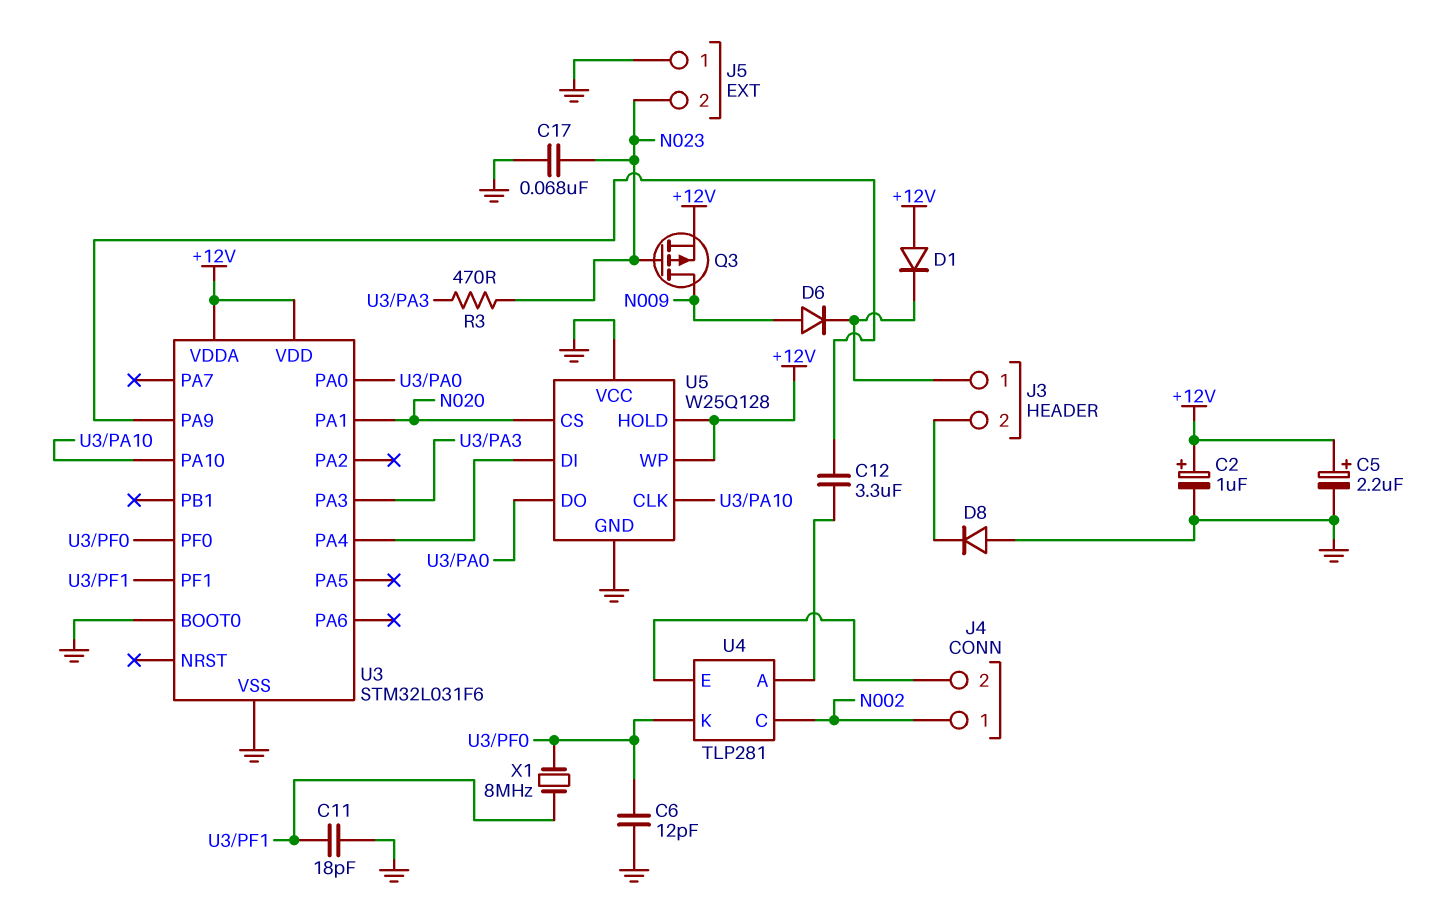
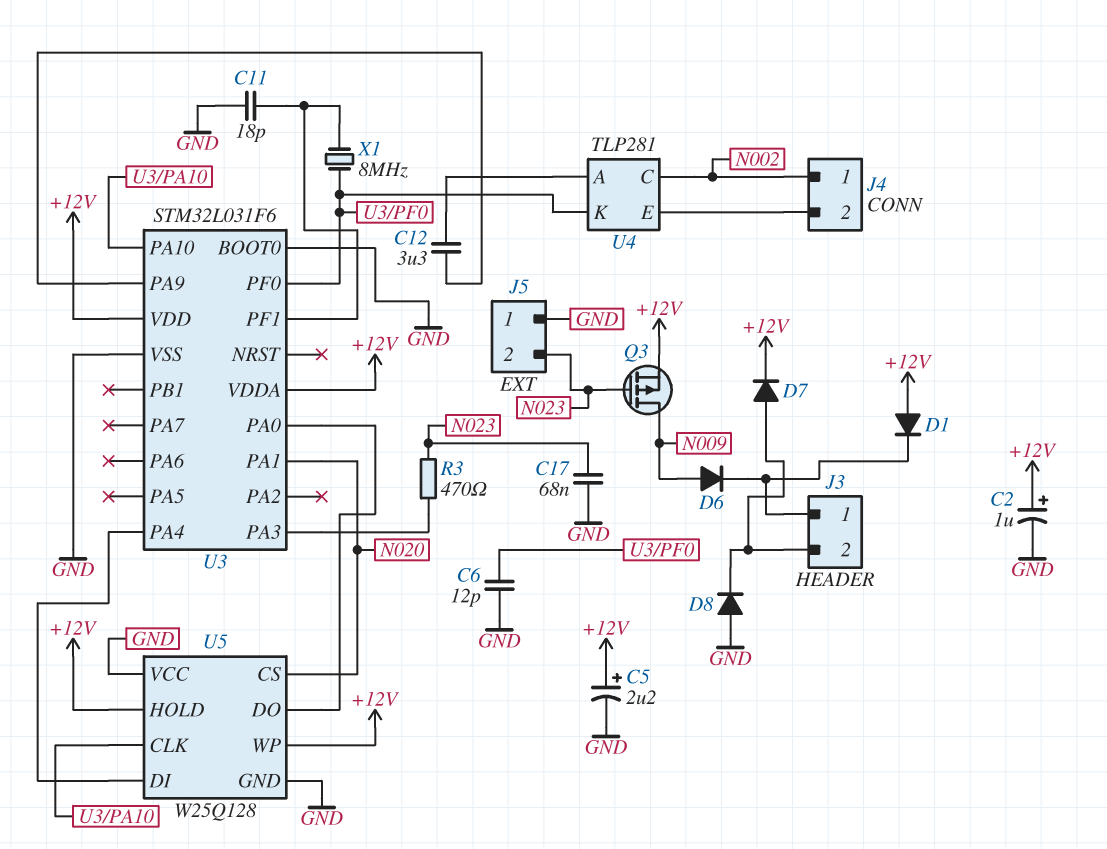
D7: none -> diode (A J3/2, K +12V)

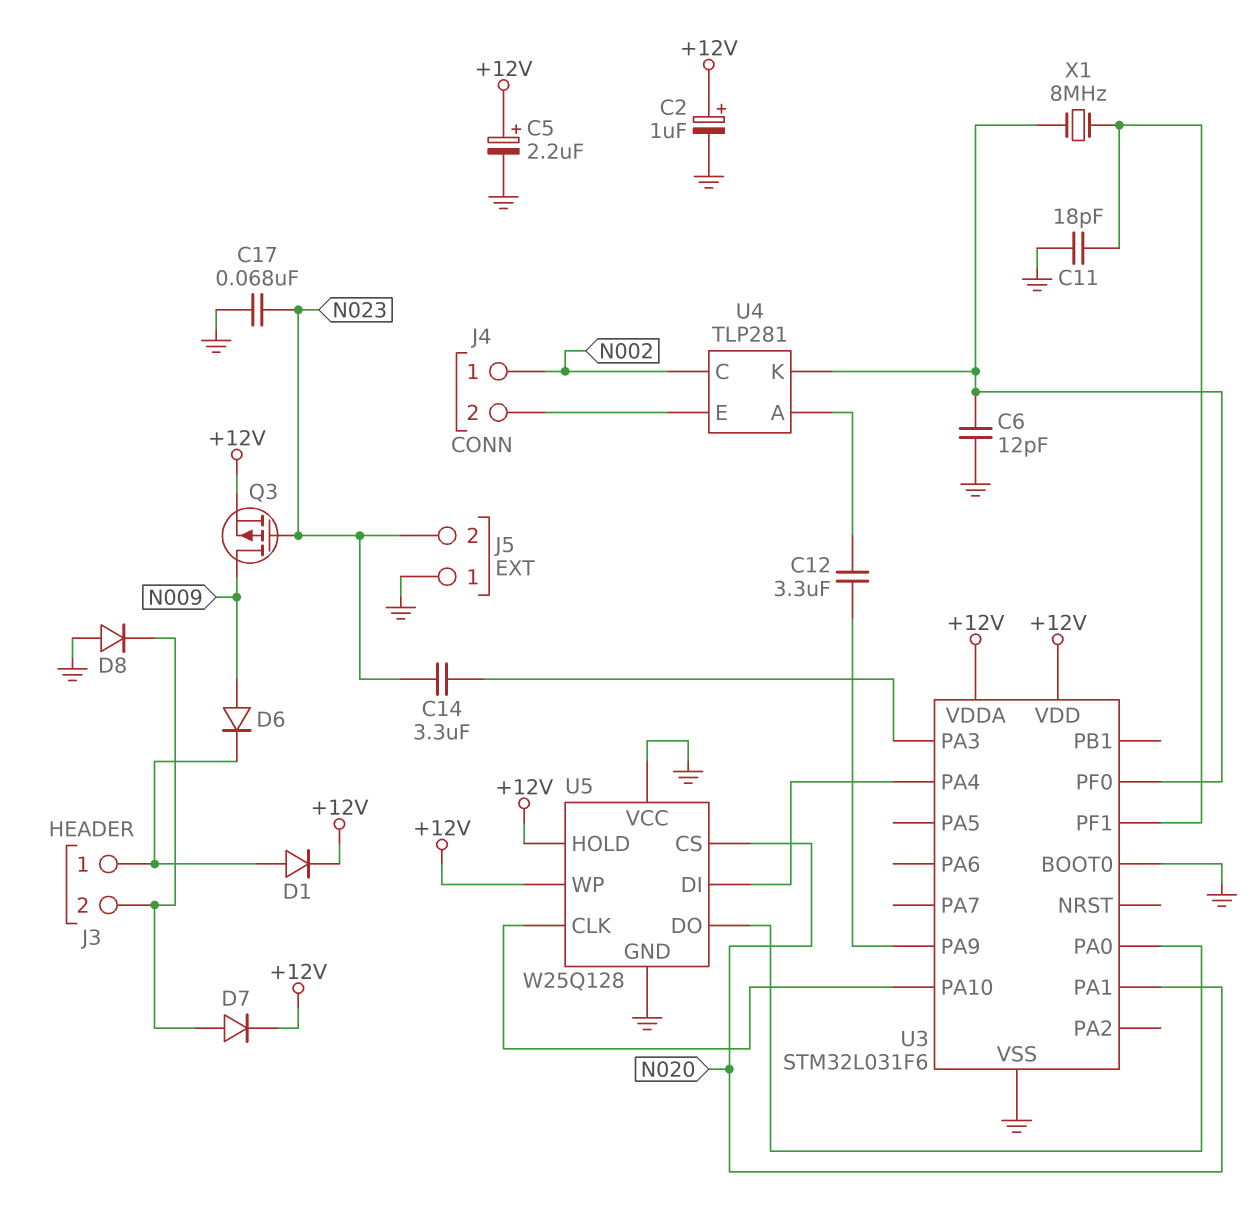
C14: none -> 3.3uF (N023, U3/PA3)
D1: diode (A +12V, K J3/1) -> diode (A J3/1, K +12V)
R3: 470 (N023, U3/PA3) -> none

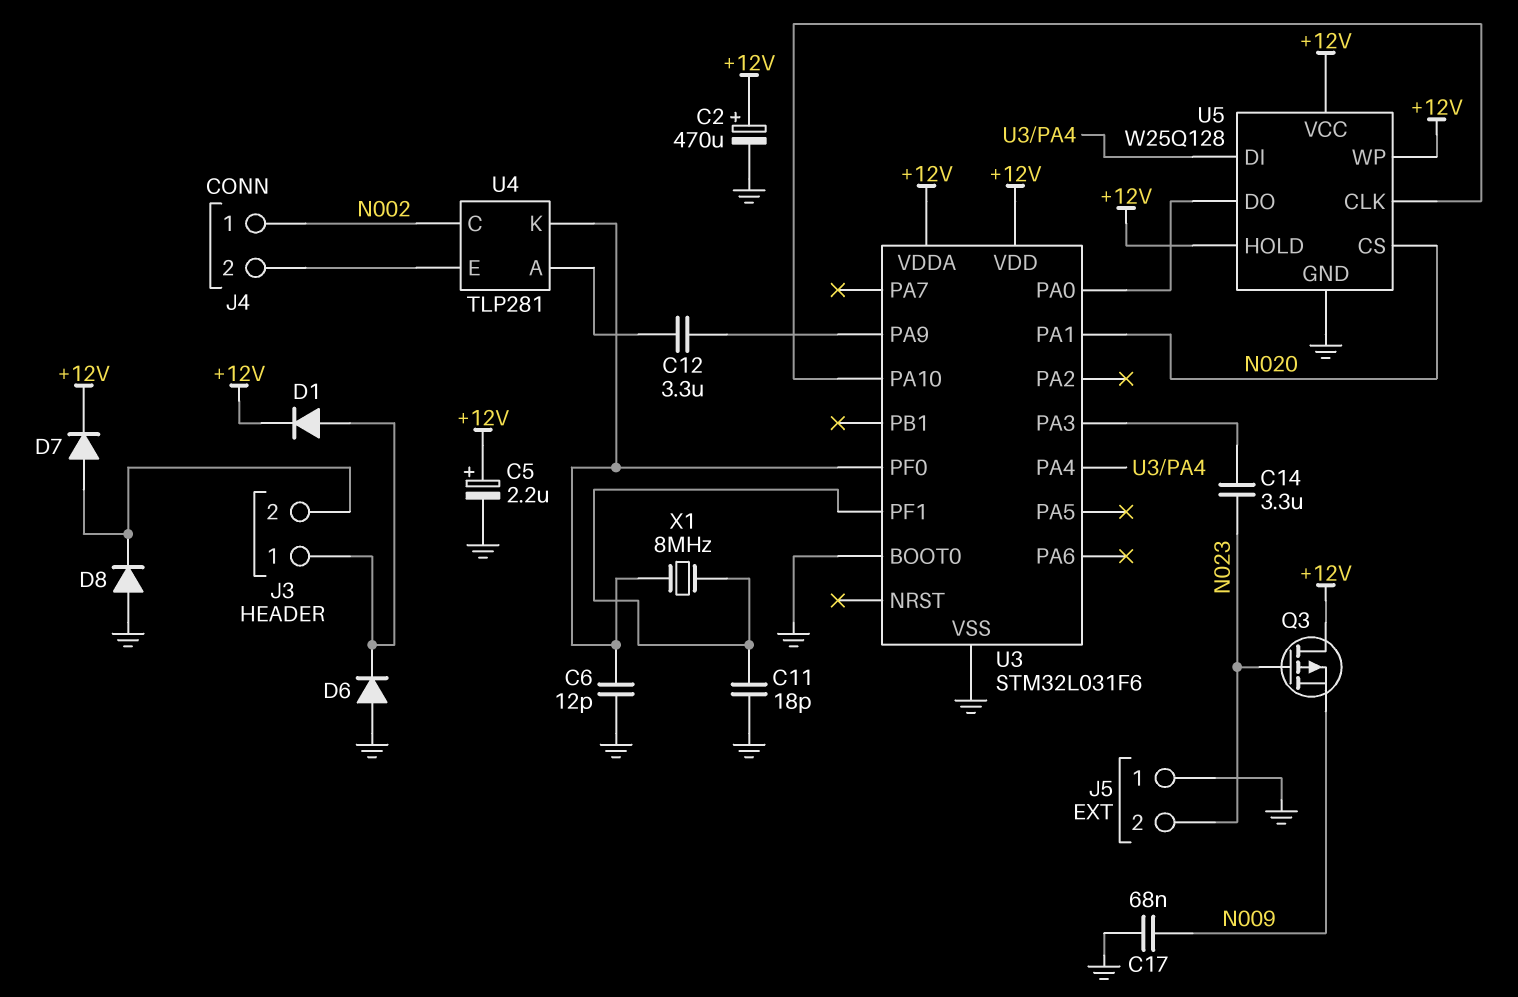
C2: 1uF (plus +12V, minus GND) -> 470uF (plus +12V, minus GND)
C17: 68nF (GND, N023) -> 68nF (GND, N009)
D6: diode (A N009, K J3/1) -> diode (A GND, K J3/1)
Q3: PMOS (G N023, D N009, S +12V) -> PMOS (G N023, D +12V, S N009)
U5 pin VCC: GND -> +12V

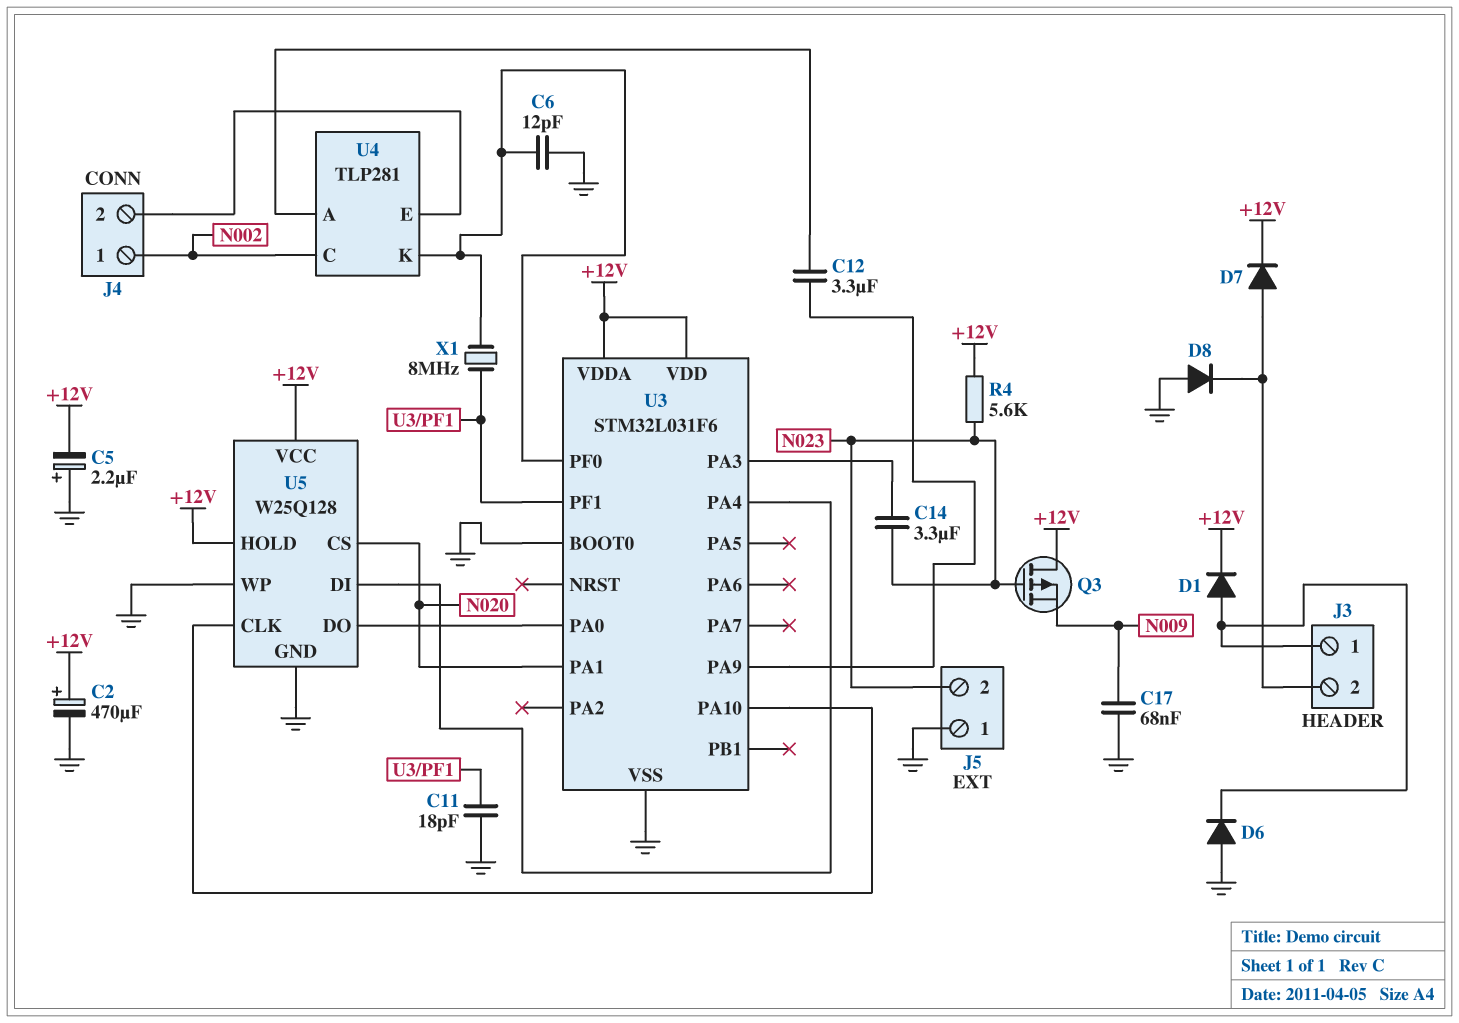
C5: 2.2uF (plus +12V, minus GND) -> 2.2uF (plus GND, minus +12V)
R4: none -> 5.6k (+12V, N023)
U5 pin WP: +12V -> GND

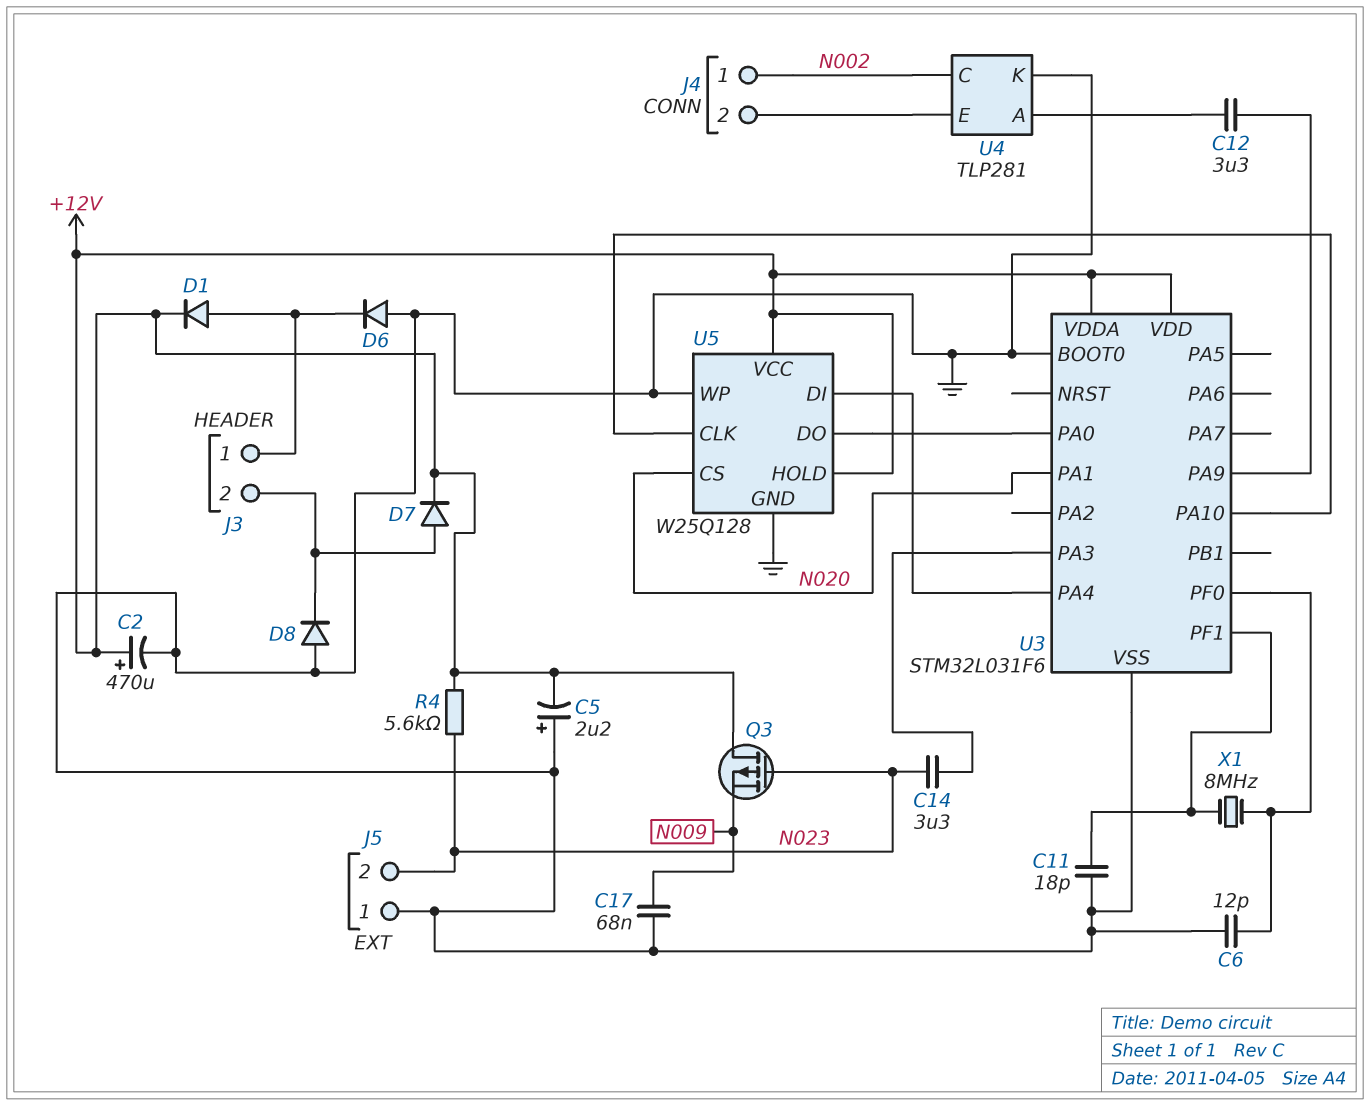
U4 pin K: U3/PF0 -> GND

